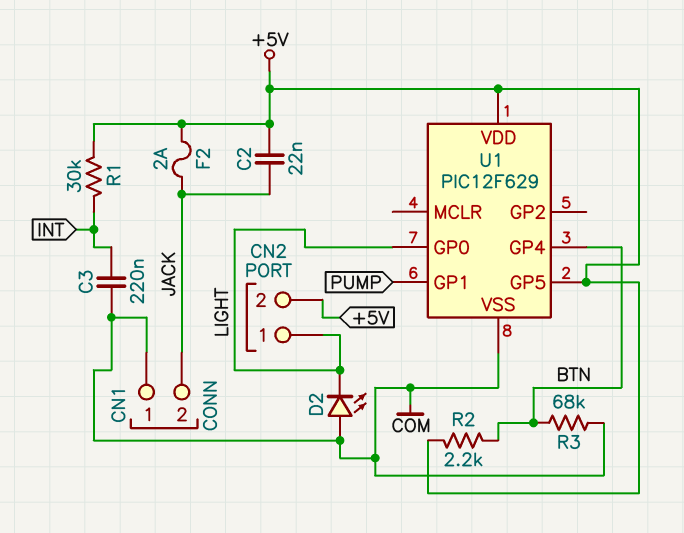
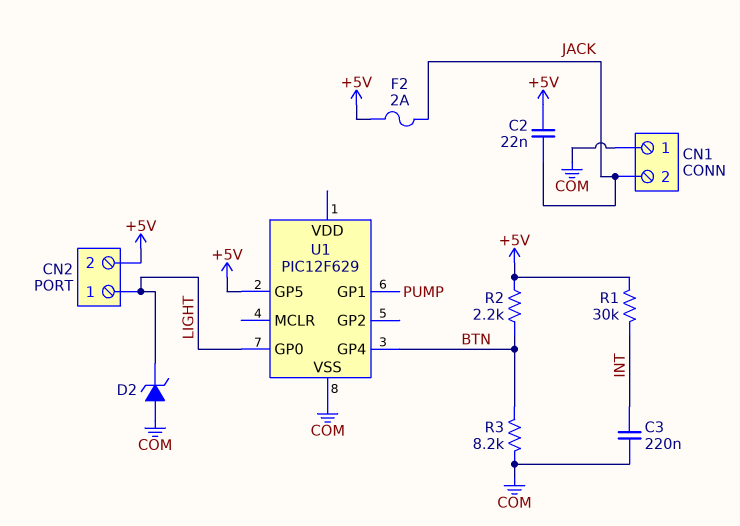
D2: LED (A COM, K LIGHT) -> zener (A COM, K LIGHT)
R3: 68k (BTN, COM) -> 8.2k (BTN, COM)
U1 pin VDD: +5V -> none

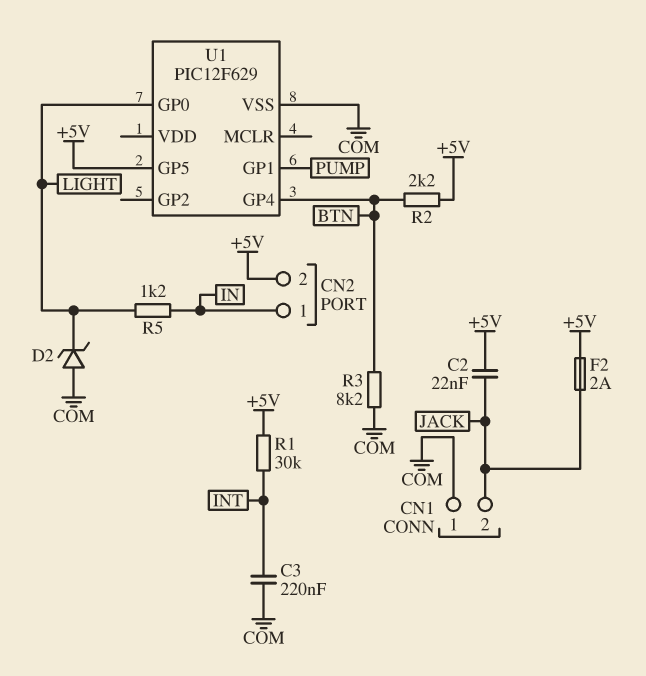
CN2 pin 1: LIGHT -> IN
R5: none -> 1.2k (IN, LIGHT)

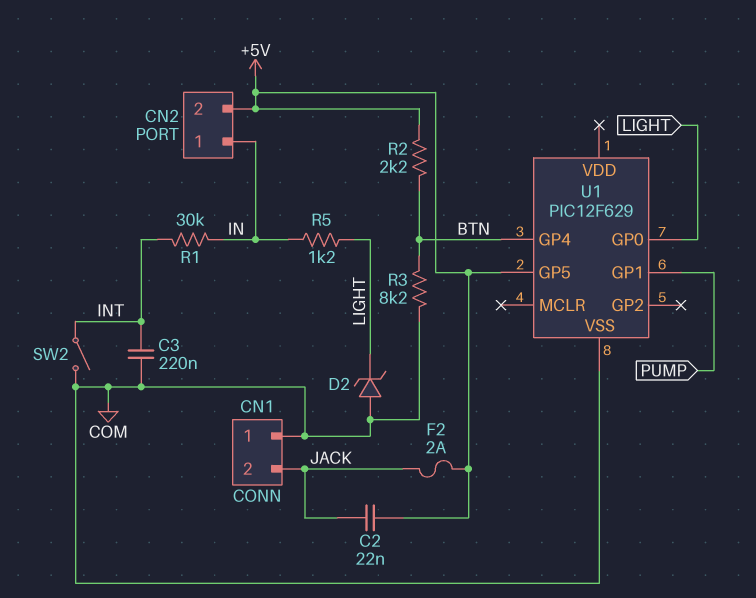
R1: 30k (+5V, INT) -> 30k (IN, INT)
SW2: none -> switch (COM, INT)

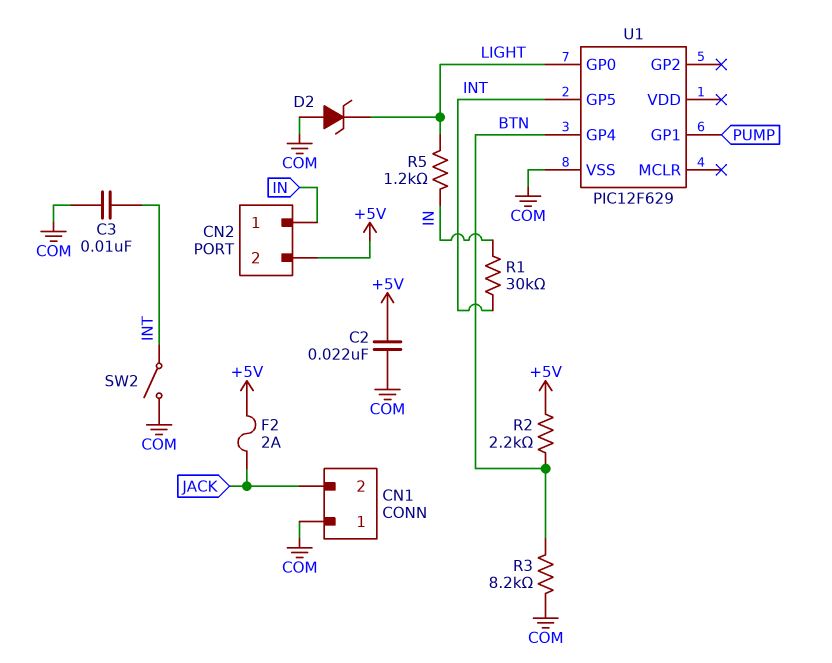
C2: 22nF (+5V, JACK) -> 22nF (+5V, COM)
C3: 220nF (COM, INT) -> 10nF (COM, INT)
U1 pin GP5: +5V -> INT

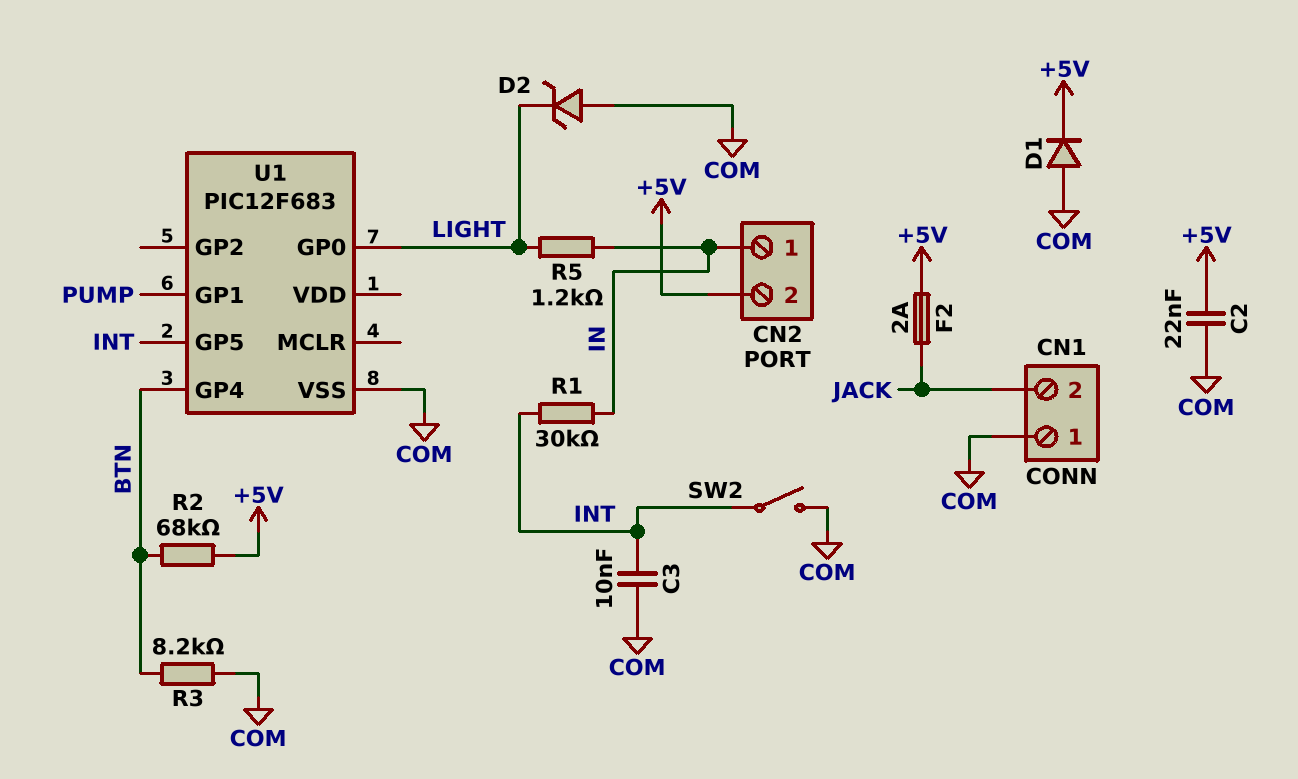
D1: none -> diode (A COM, K +5V)
R2: 2.2k (+5V, BTN) -> 68k (+5V, BTN)
U1: PIC12F629 -> PIC12F683

